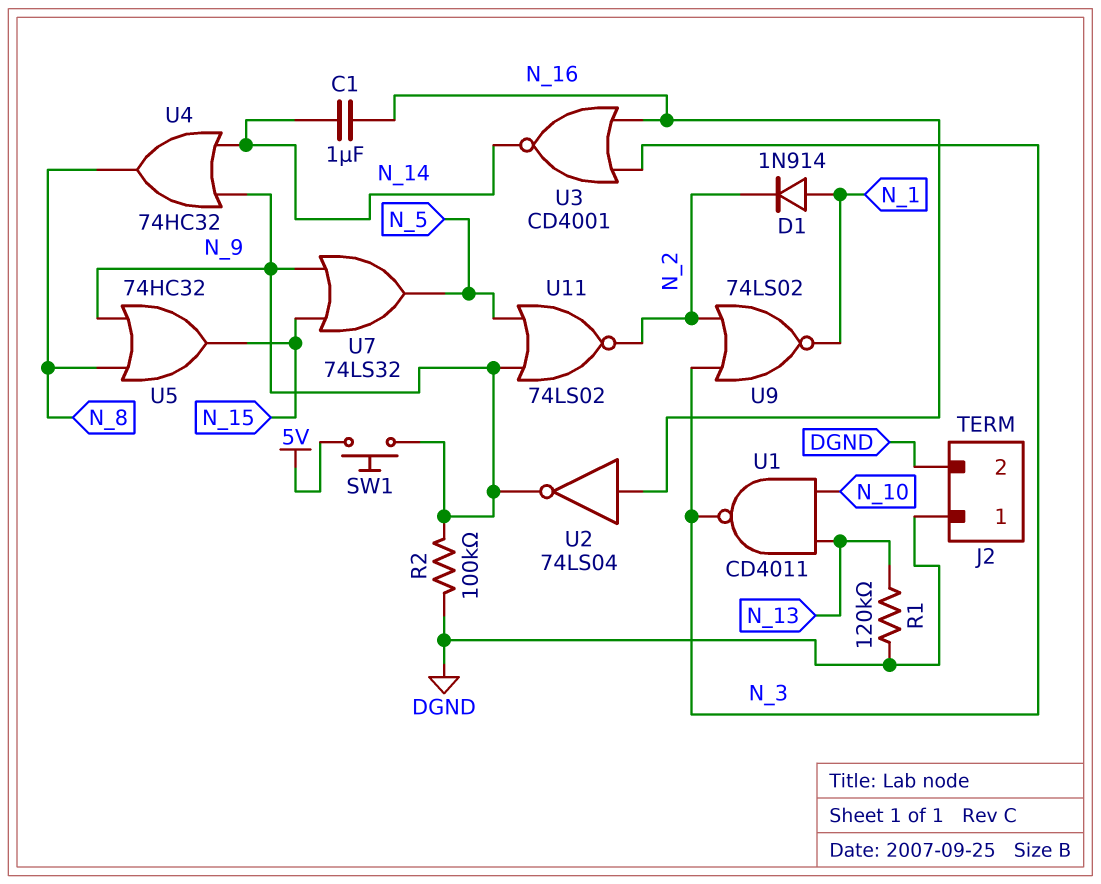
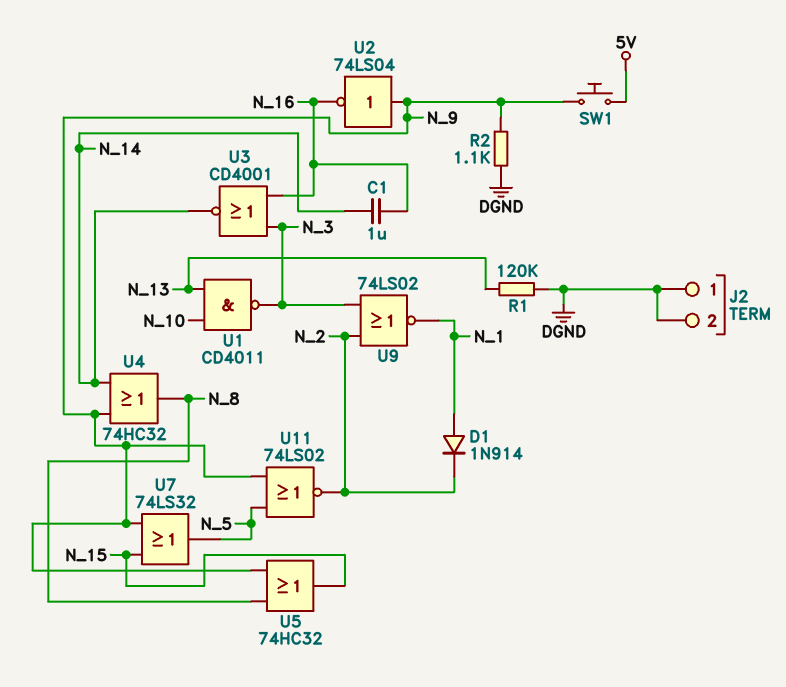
R2: 100k (DGND, N_9) -> 1.1k (DGND, N_9)
U2: NOT 74LS04 (in N_16, out N_9) -> NOT 74LS04 (in N_9, out N_16)

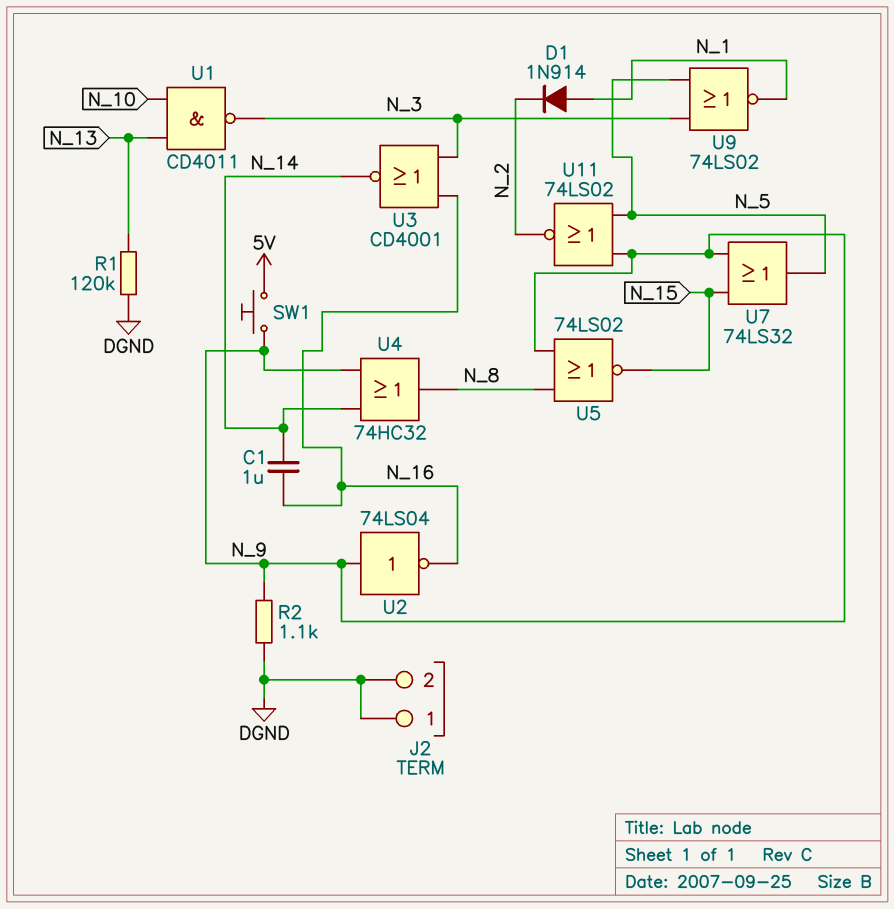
U5: OR 74HC32 (in N_8, in N_9, out N_15) -> NOR 74LS02 (in N_8, in N_9, out N_15)
U9: NOR 74LS02 (in N_2, in N_3, out N_1) -> NOR 74LS02 (in N_3, in N_5, out N_1)

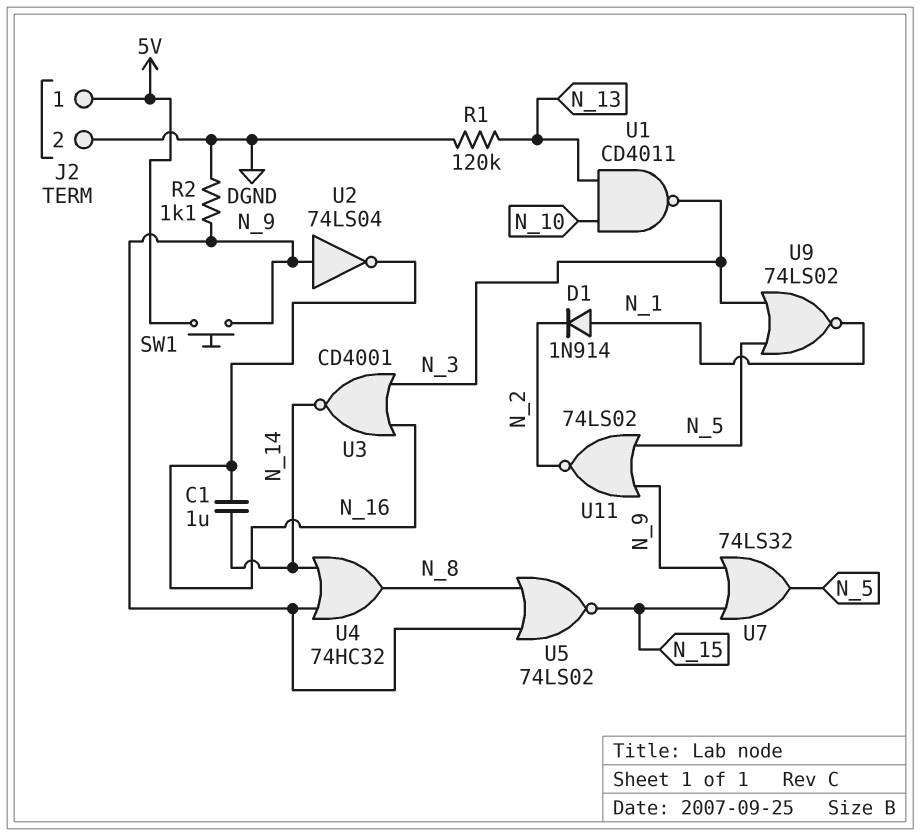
J2 pin 1: DGND -> 5V

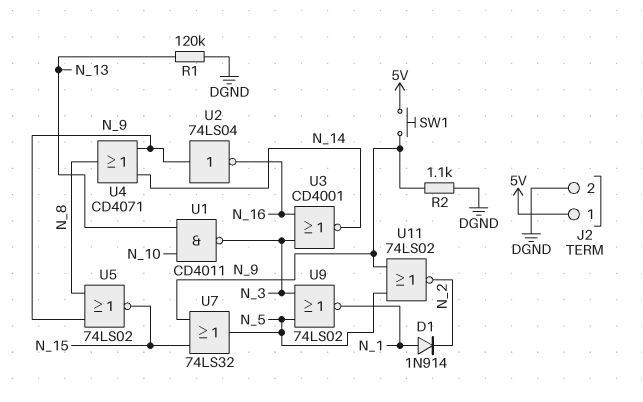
C1: 1uF (N_14, N_16) -> none
U4: OR 74HC32 (in N_9, in N_14, out N_8) -> OR CD4071 (in N_9, in N_14, out N_8)

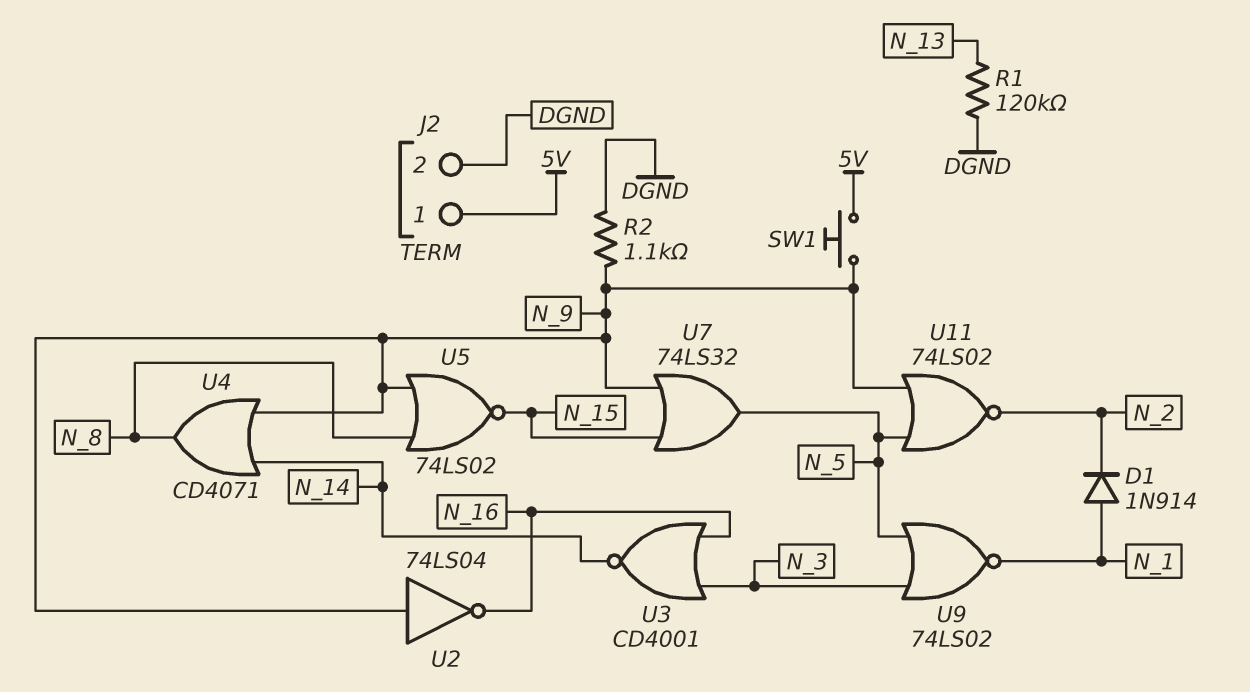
U1: NAND CD4011 (in N_10, in N_13, out N_3) -> none

